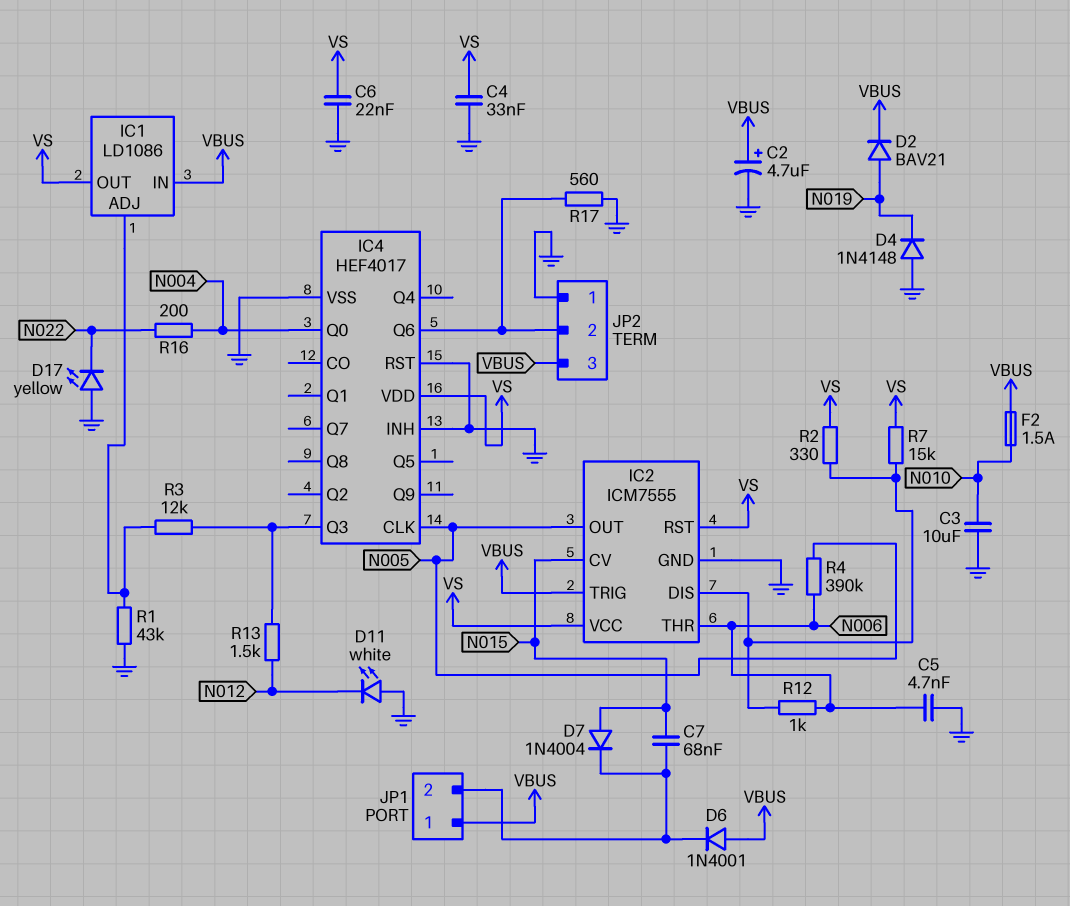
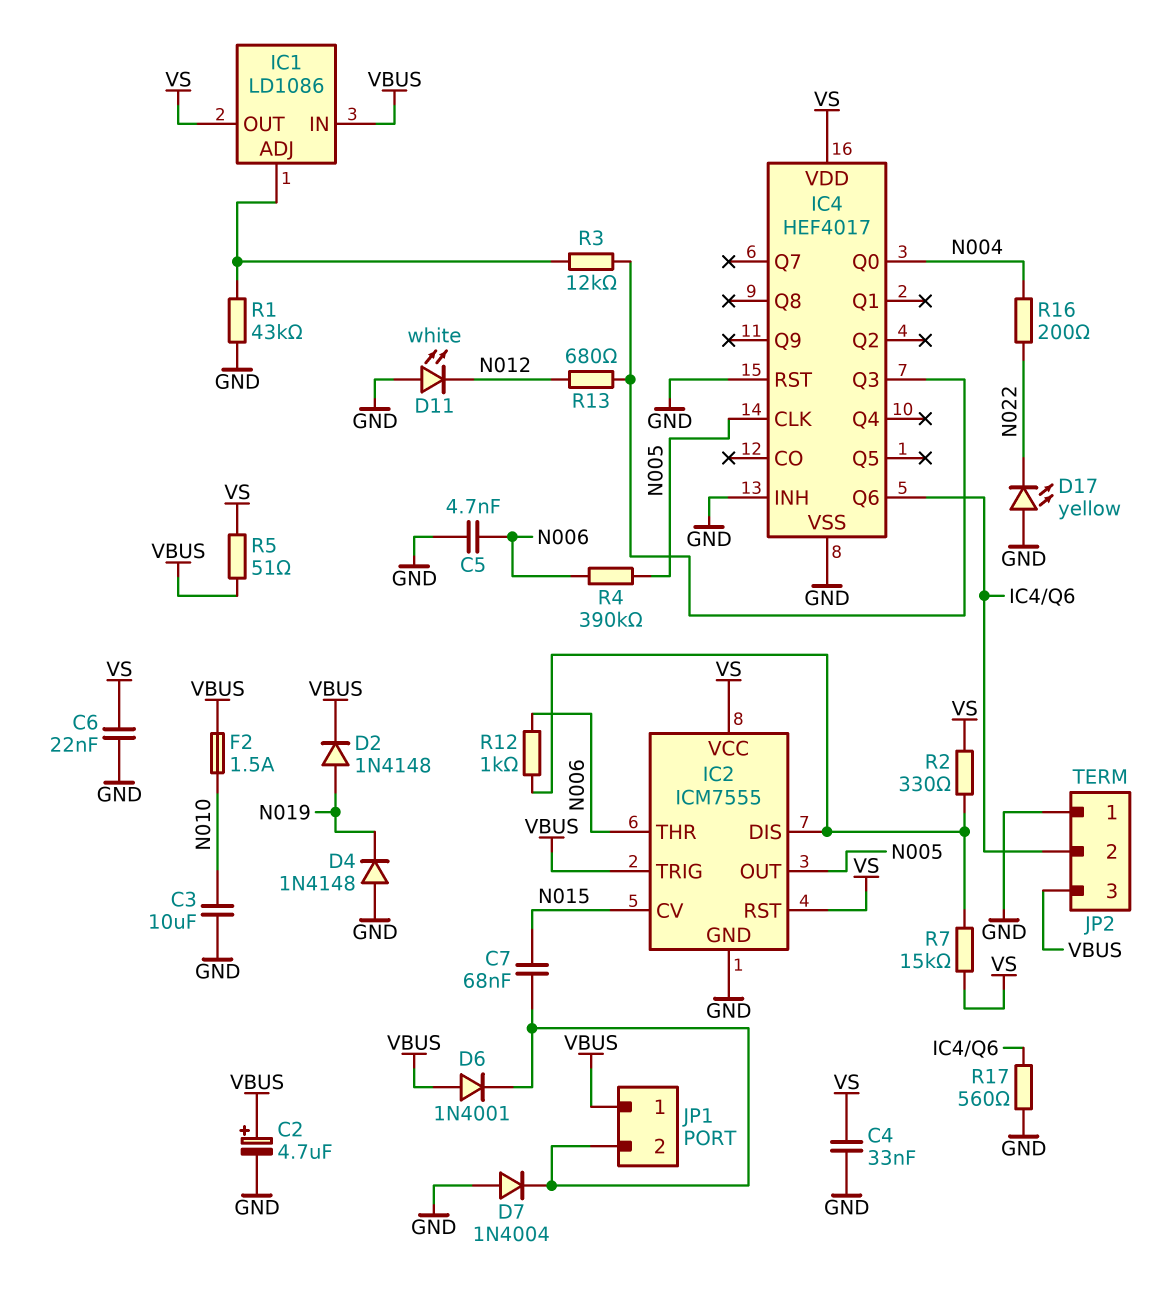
D2: diode BAV21 (A N019, K VBUS) -> diode 1N4148 (A N019, K VBUS)
D7: diode 1N4004 (A N015, K JP1/2) -> diode 1N4004 (A GND, K JP1/2)
R5: none -> 51 (VBUS, VS)
R13: 1.5k (IC4/Q3, N012) -> 680 (IC4/Q3, N012)

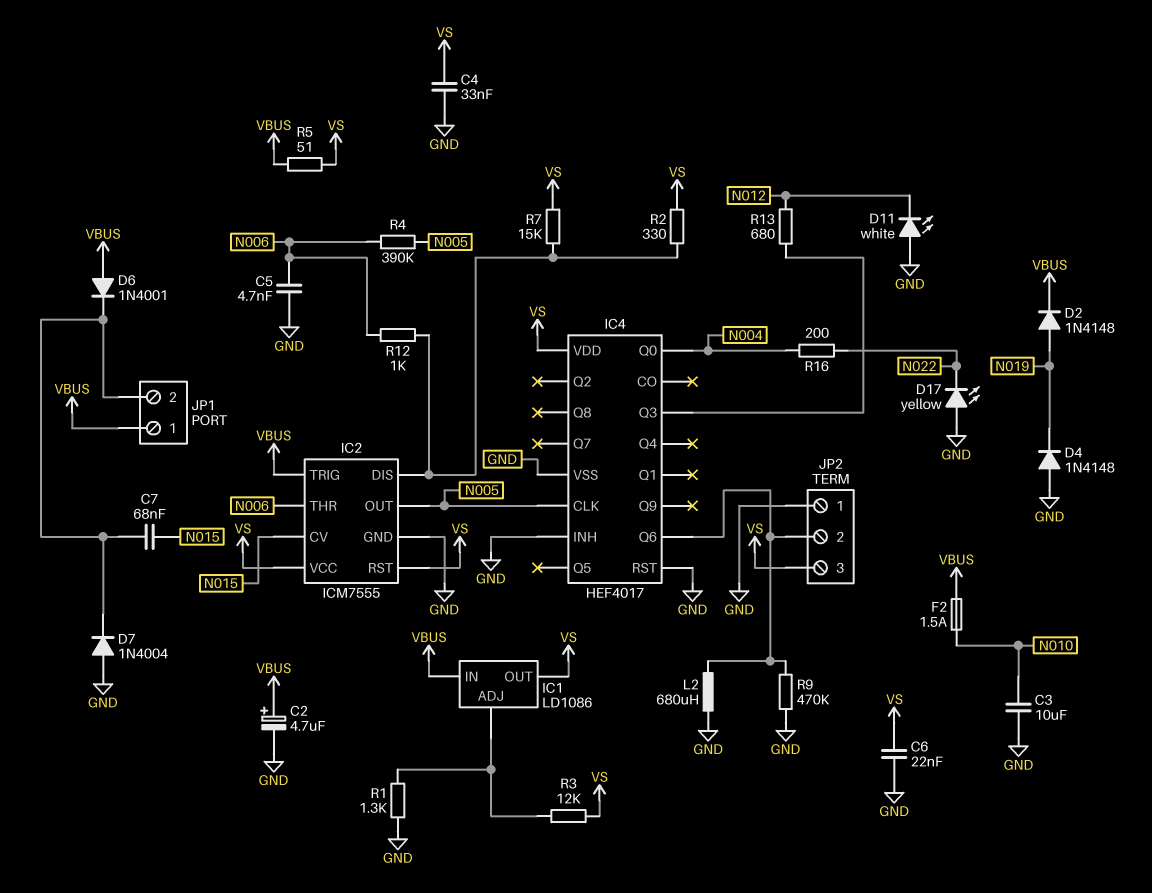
JP2 pin 3: VBUS -> VS
L2: none -> 680uH (GND, IC4/Q6)
R1: 43k (GND, IC1/ADJ) -> 1.3k (GND, IC1/ADJ)
R3: 12k (IC1/ADJ, IC4/Q3) -> 12k (IC1/ADJ, VS)
R9: none -> 470k (GND, IC4/Q6)
R17: 560 (GND, IC4/Q6) -> none

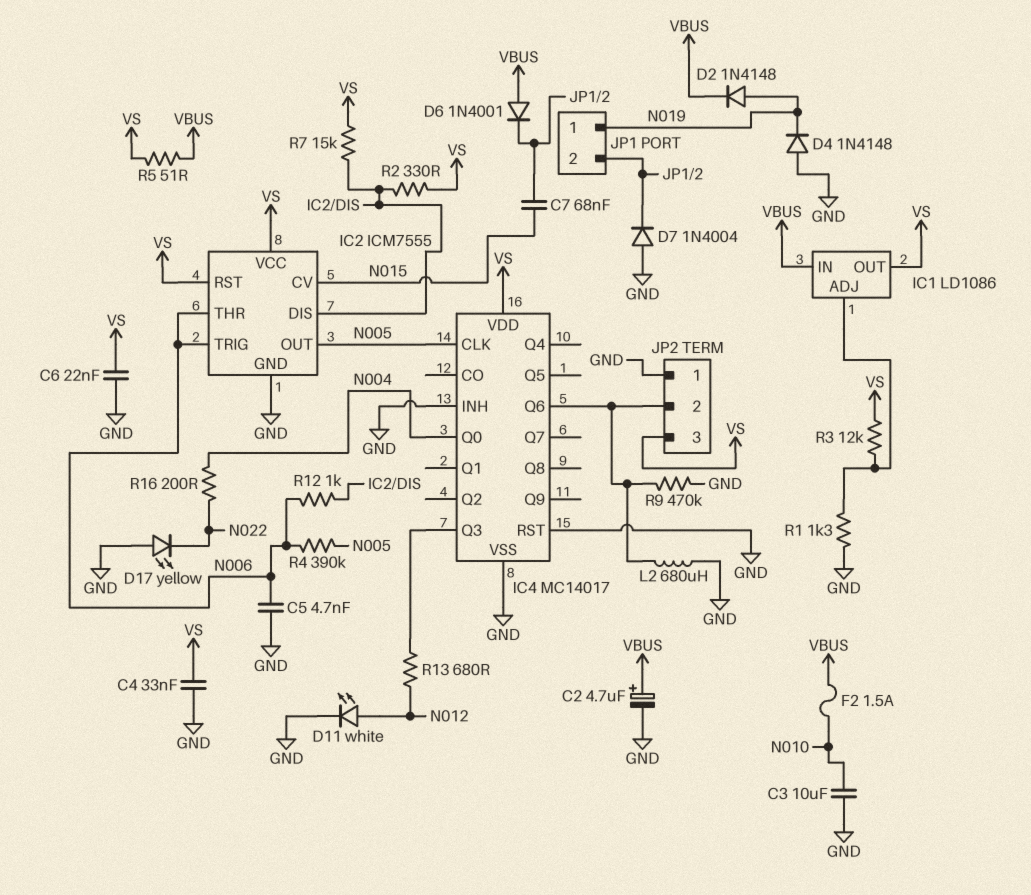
D11: LED white (A GND, K N012) -> LED white (A N012, K GND)
IC2 pin TRIG: VBUS -> N006
IC4: HEF4017 -> MC14017
JP1 pin 1: VBUS -> N019

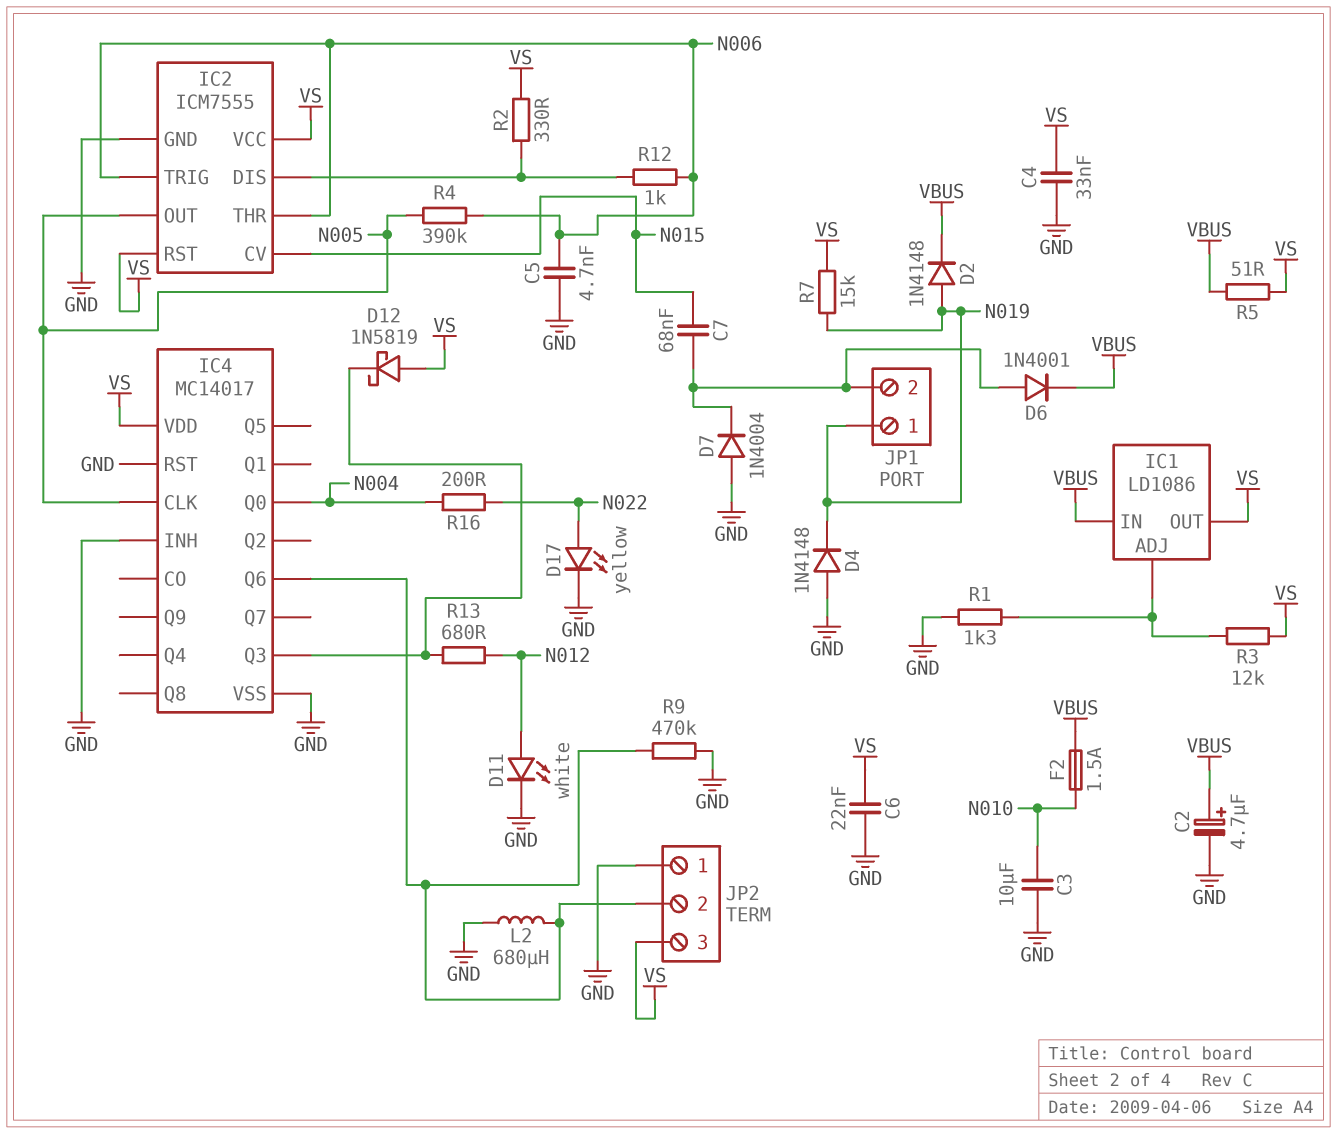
D6: diode 1N4001 (A VBUS, K JP1/2) -> diode 1N4001 (A JP1/2, K VBUS)
D12: none -> schottky 1N5819 (A VS, K IC4/Q3)
D17: LED yellow (A GND, K N022) -> LED yellow (A N022, K GND)
R7: 15k (IC2/DIS, VS) -> 15k (N019, VS)

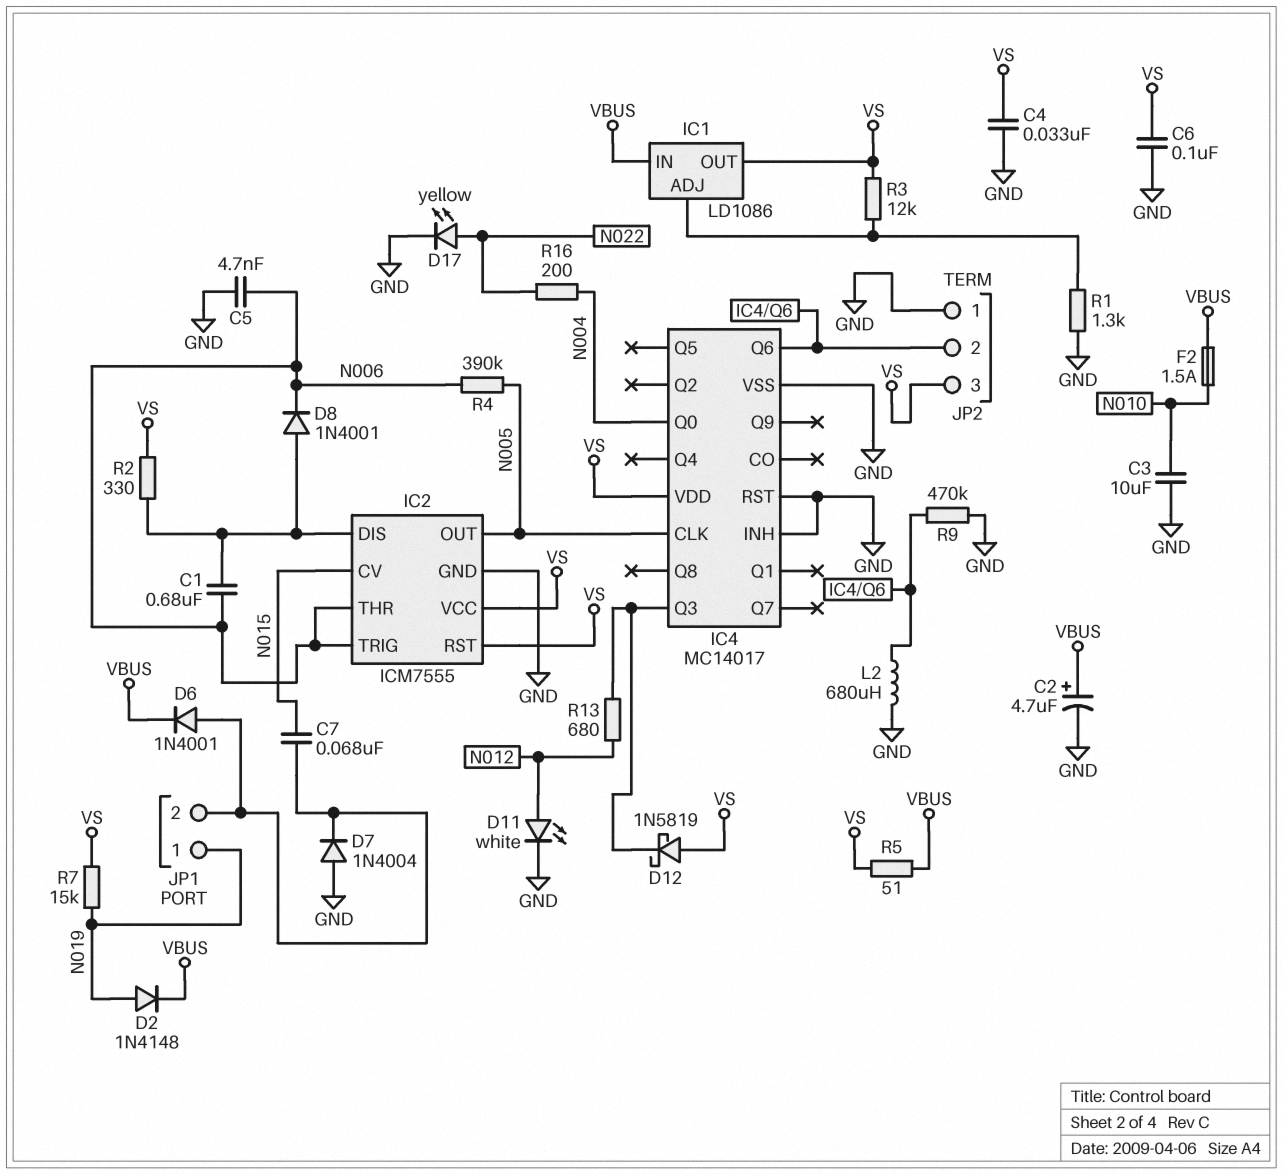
C1: none -> 680nF (IC2/DIS, N006)
C6: 22nF (GND, VS) -> 100nF (GND, VS)
D4: diode 1N4148 (A GND, K N019) -> none
D8: none -> diode 1N4001 (A IC2/DIS, K N006)
R12: 1k (IC2/DIS, N006) -> none

